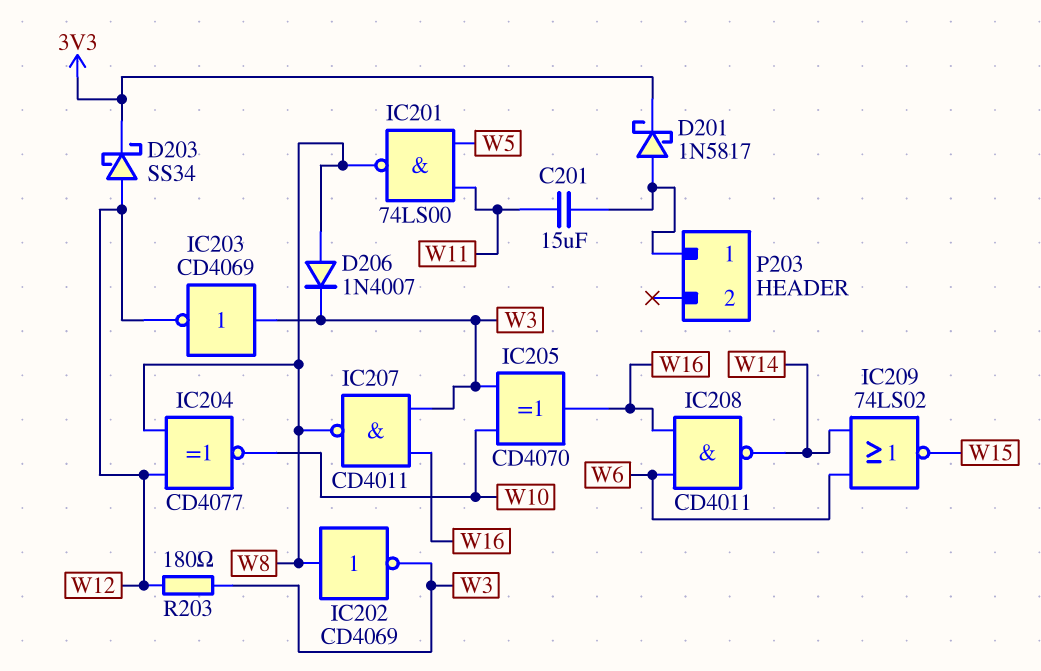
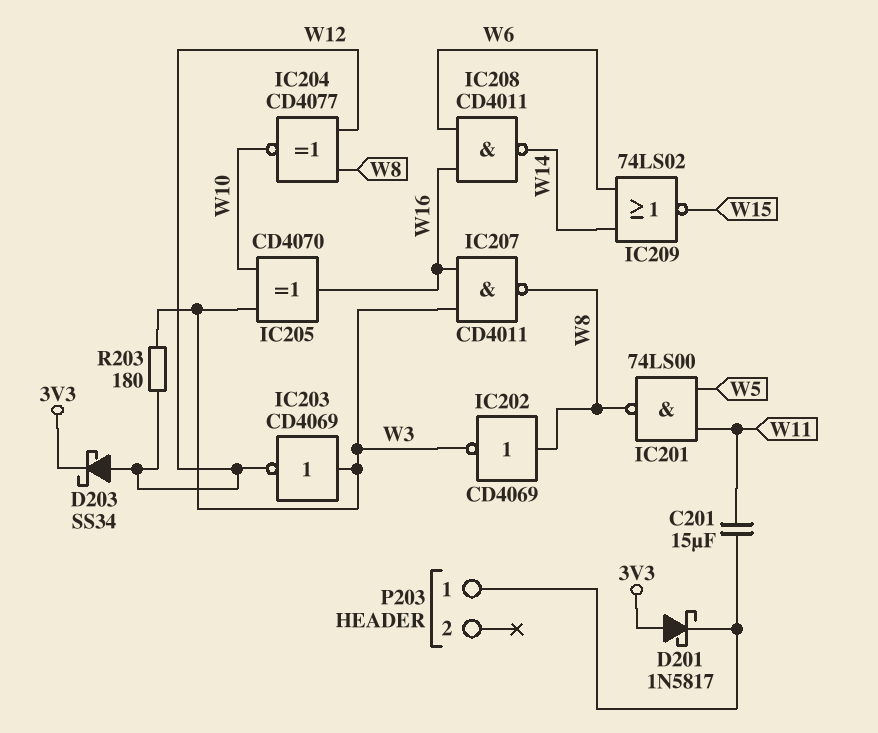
D201: schottky 1N5817 (A P203/1, K 3V3) -> schottky 1N5817 (A 3V3, K P203/1)
D206: diode 1N4007 (A W8, K W3) -> none

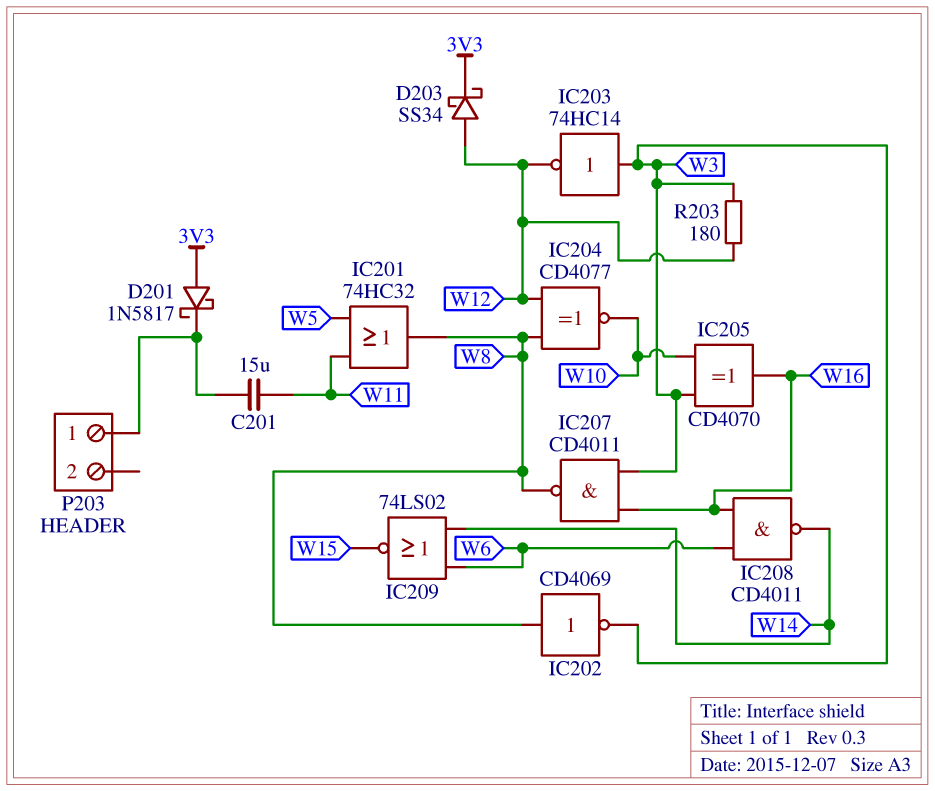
IC201: NAND 74LS00 (in W5, in W11, out W8) -> OR 74HC32 (in W5, in W11, out W8)
IC203: NOT CD4069 (in W3, out W12) -> NOT 74HC14 (in W3, out W12)

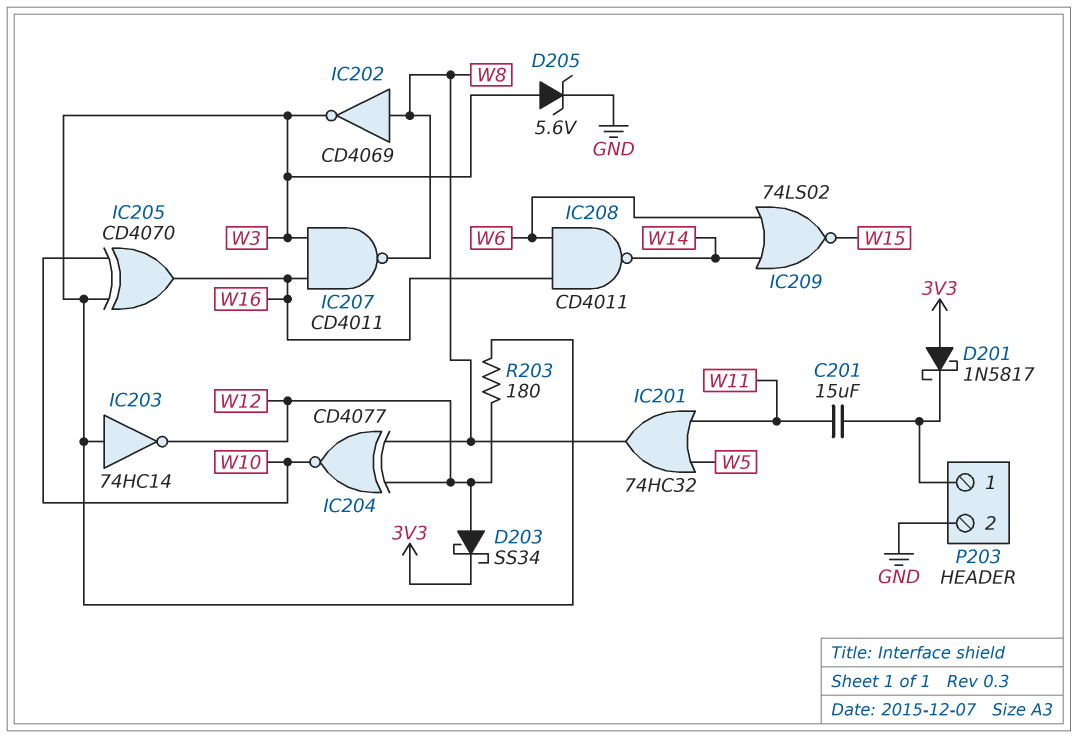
D205: none -> zener 5.6V (A W3, K GND)
P203 pin 2: none -> GND

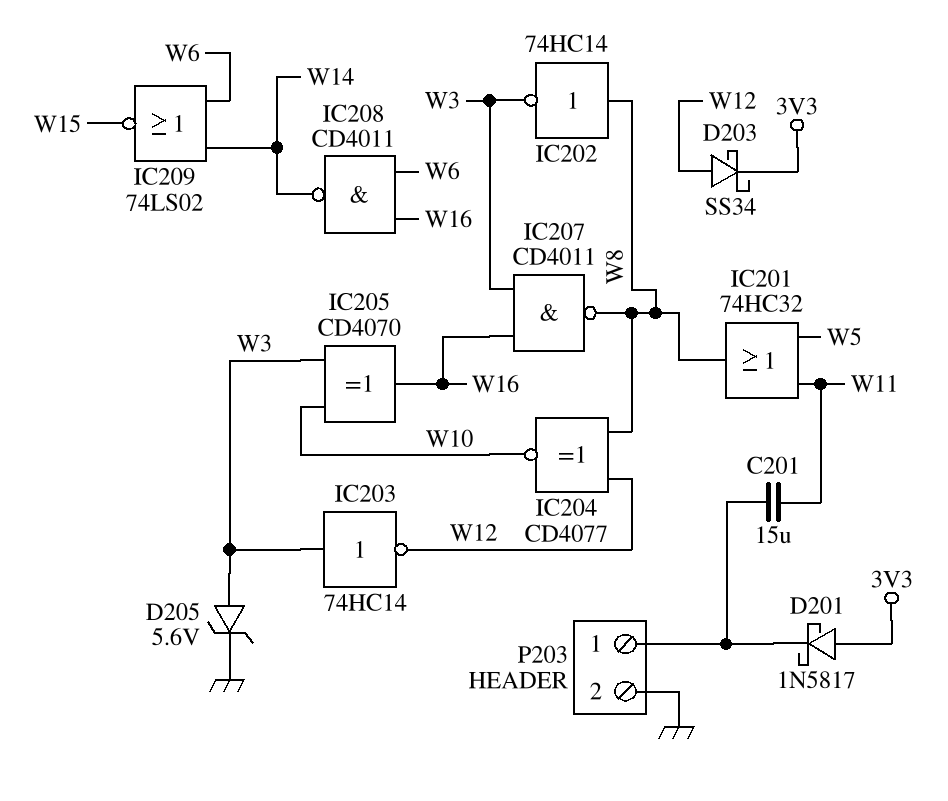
IC202: NOT CD4069 (in W8, out W3) -> NOT 74HC14 (in W8, out W3)
R203: 180 (W3, W12) -> none

